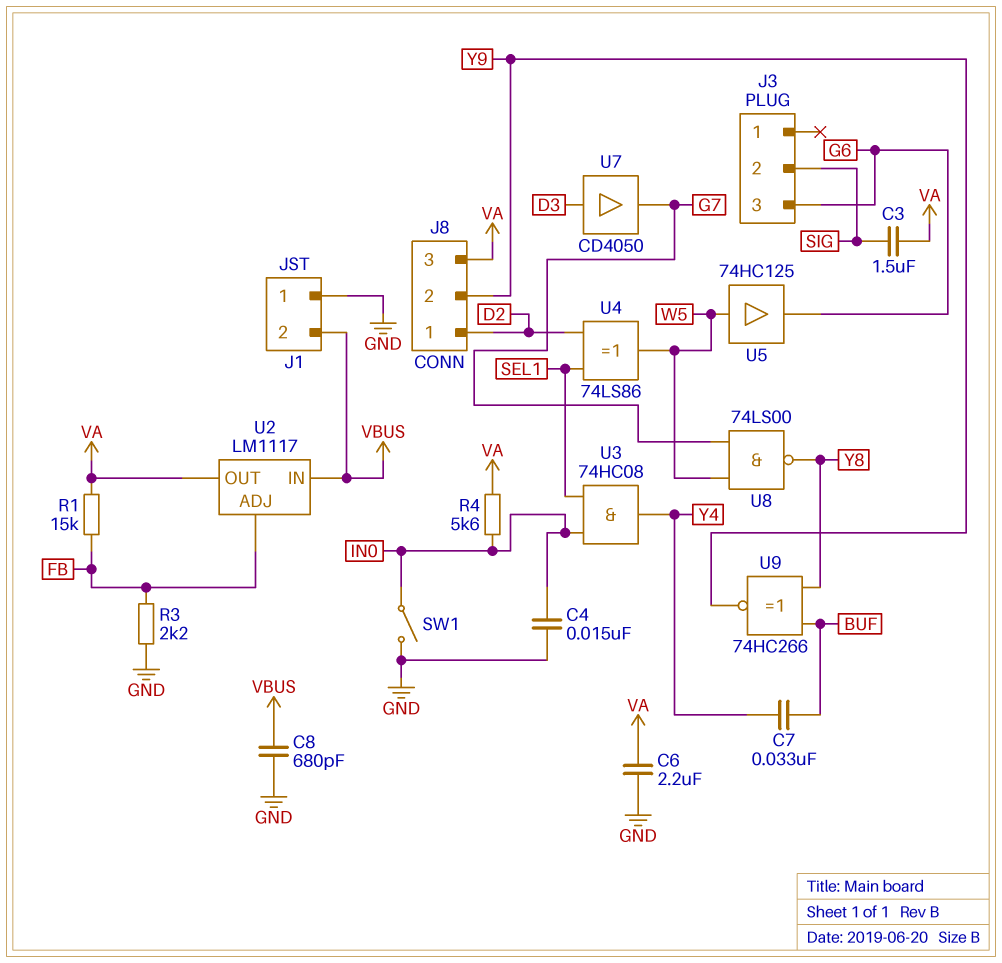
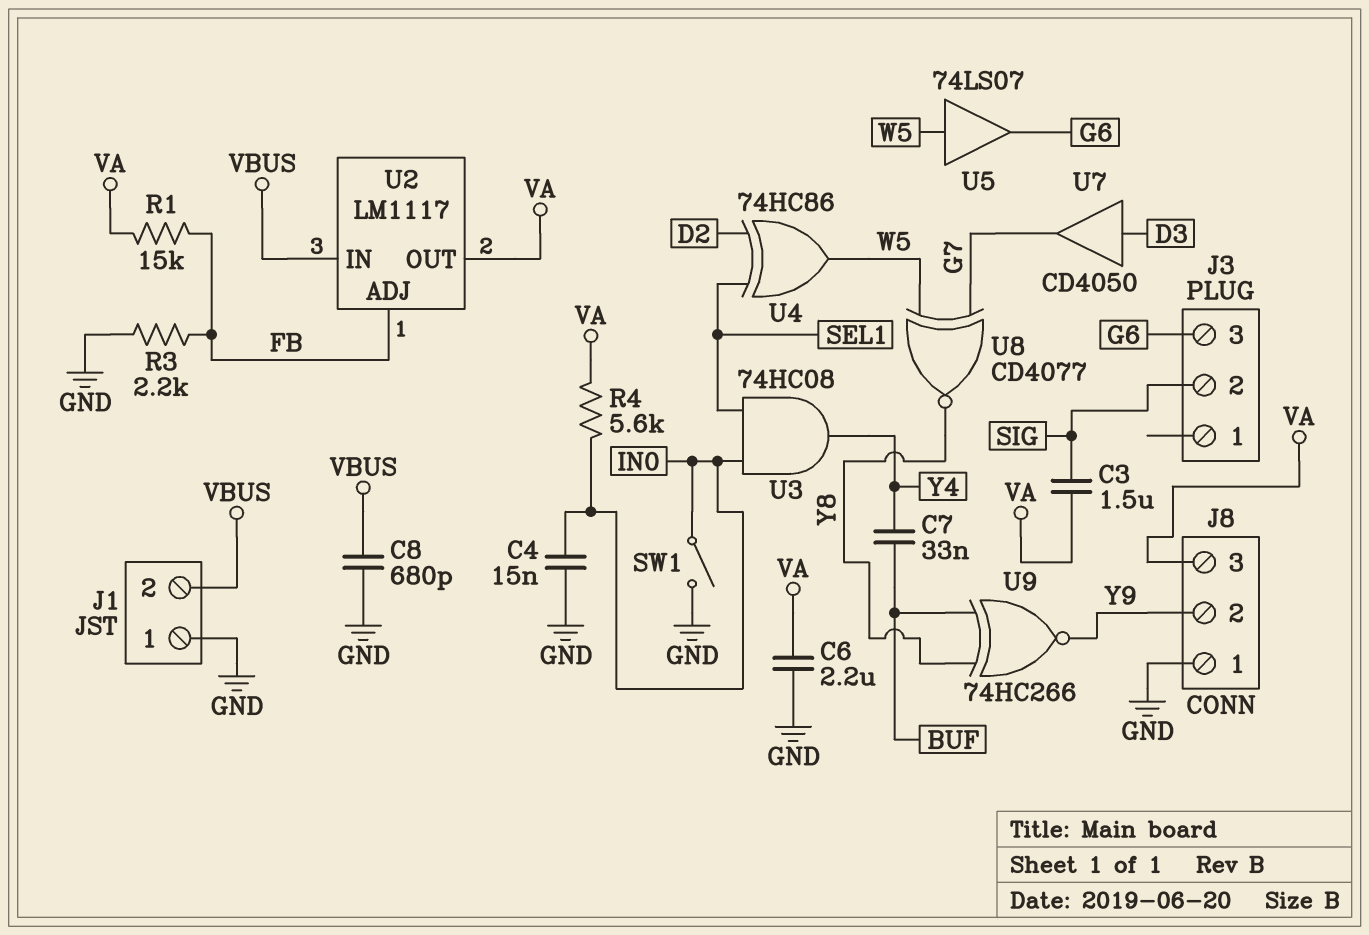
J8 pin 1: D2 -> GND
U4: XOR 74LS86 (in D2, in SEL1, out W5) -> XOR 74HC86 (in D2, in SEL1, out W5)
U5: buffer 74HC125 (in W5, out G6) -> buffer 74LS07 (in W5, out G6)
U8: NAND 74LS00 (in G7, in W5, out Y8) -> XNOR CD4077 (in G7, in W5, out Y8)

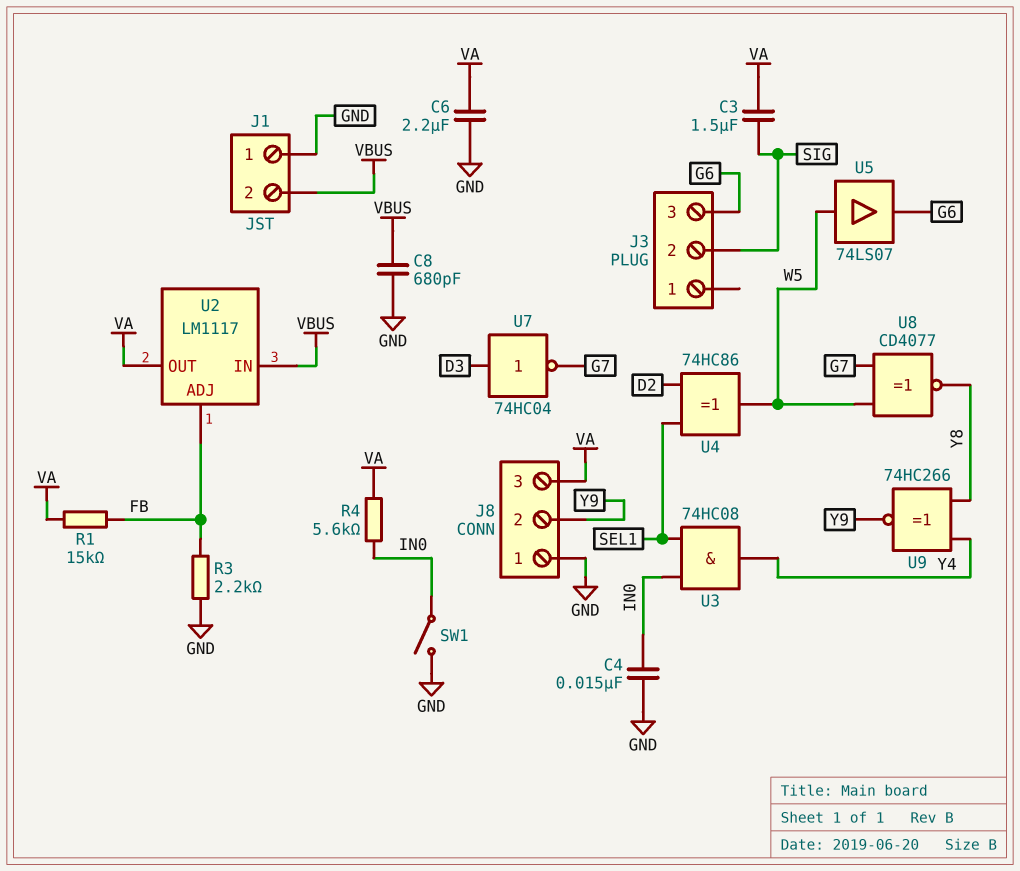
C7: 33nF (BUF, Y4) -> none
U7: buffer CD4050 (in D3, out G7) -> NOT 74HC04 (in D3, out G7)
U9: XNOR 74HC266 (in BUF, in Y8, out Y9) -> XNOR 74HC266 (in Y4, in Y8, out Y9)

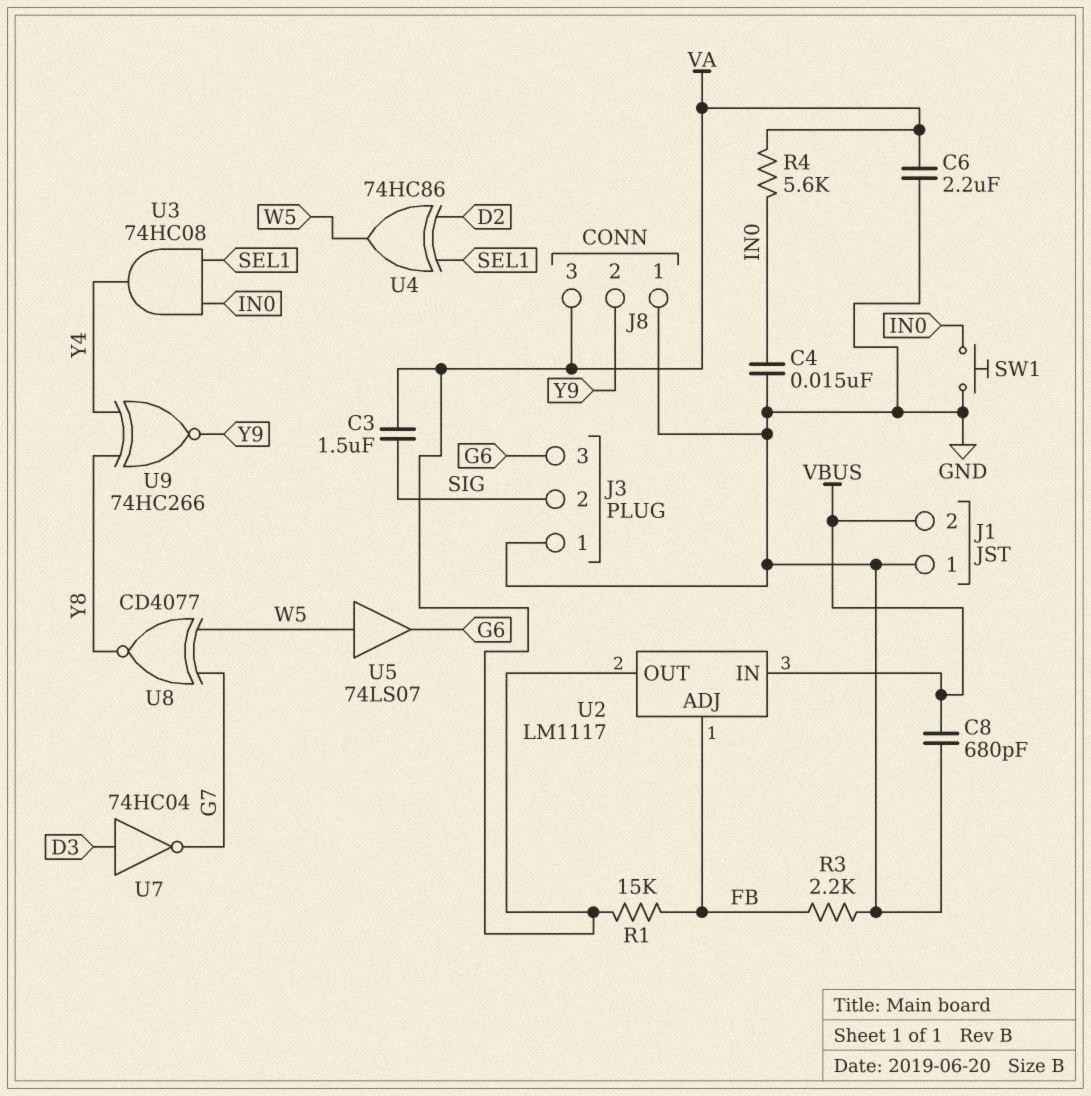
J3 pin 1: none -> GND
SW1: switch (GND, IN0) -> button (GND, IN0)

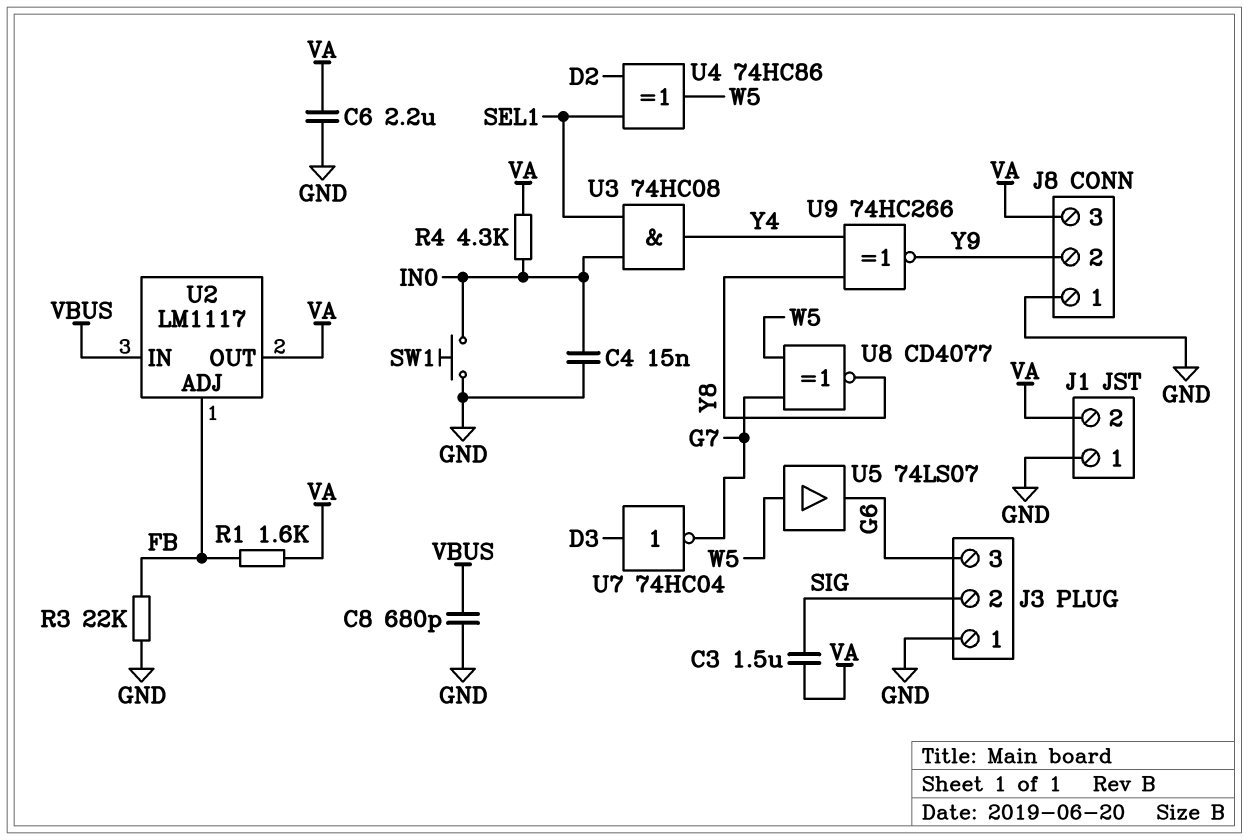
J1 pin 2: VBUS -> VA
R1: 15k (FB, VA) -> 1.6k (FB, VA)
R3: 2.2k (FB, GND) -> 22k (FB, GND)
R4: 5.6k (IN0, VA) -> 4.3k (IN0, VA)

